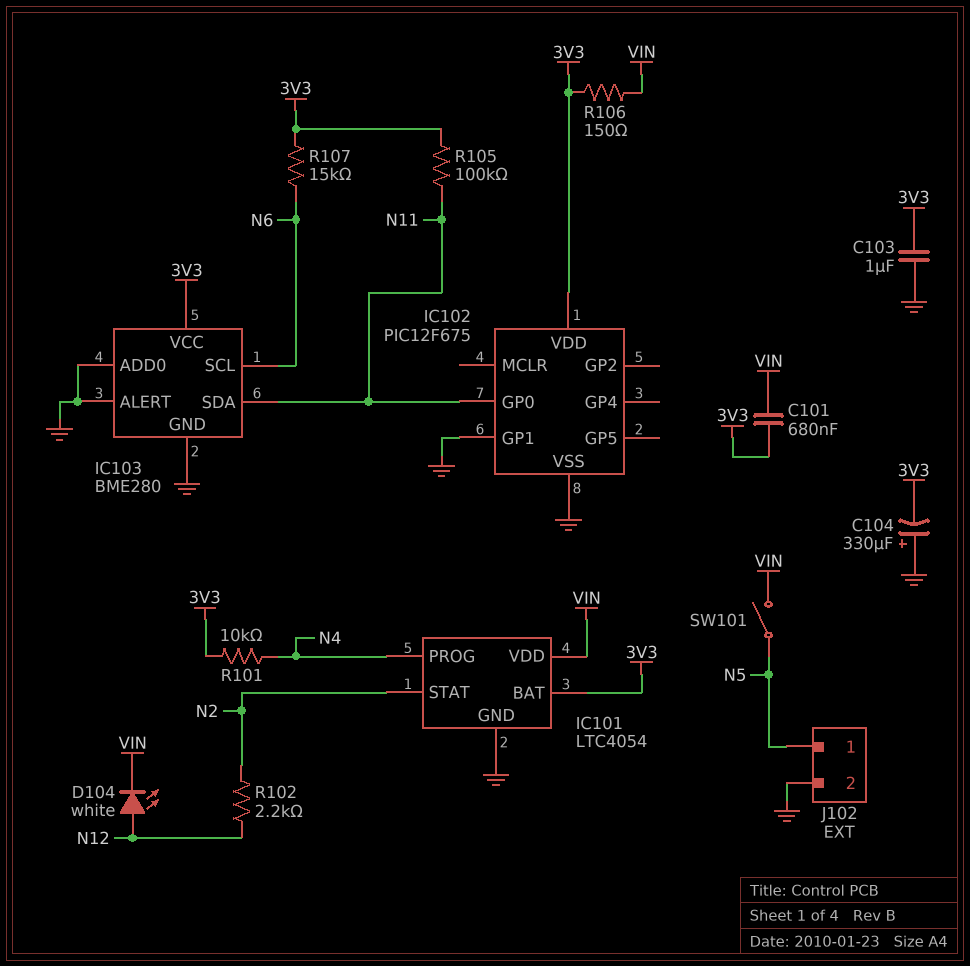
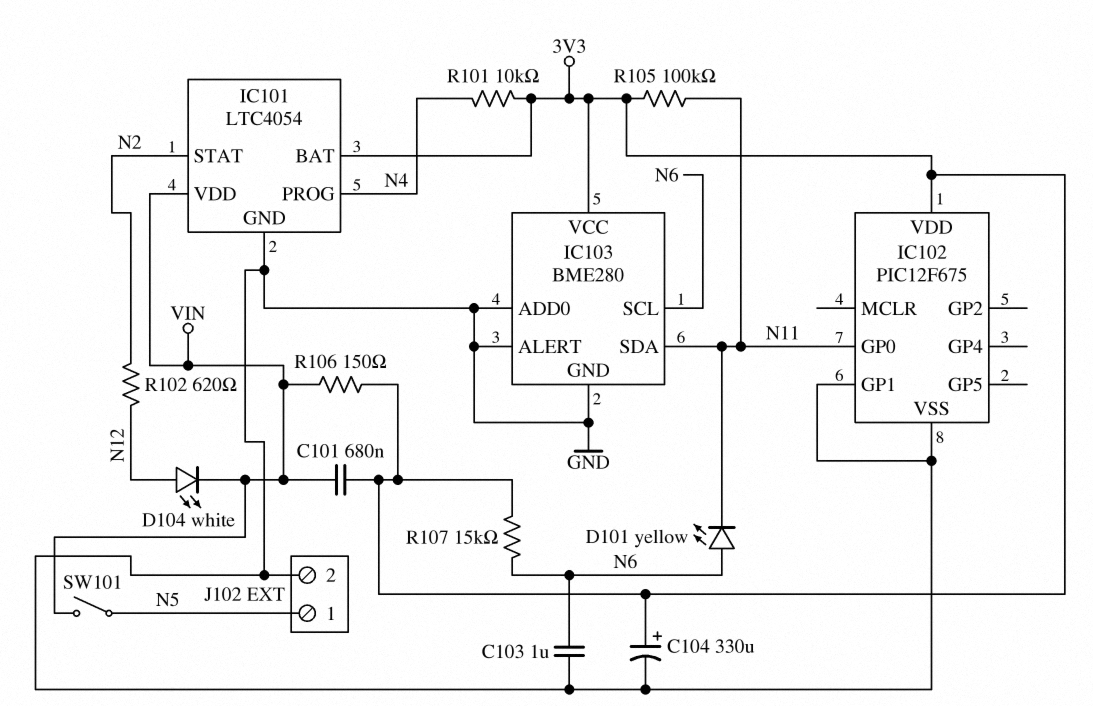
C103: 1uF (3V3, GND) -> 1uF (GND, N6)
C104: 330uF (plus GND, minus 3V3) -> 330uF (plus 3V3, minus GND)
D101: none -> LED yellow (A N6, K N11)
R102: 2.2k (N2, N12) -> 620 (N2, N12)

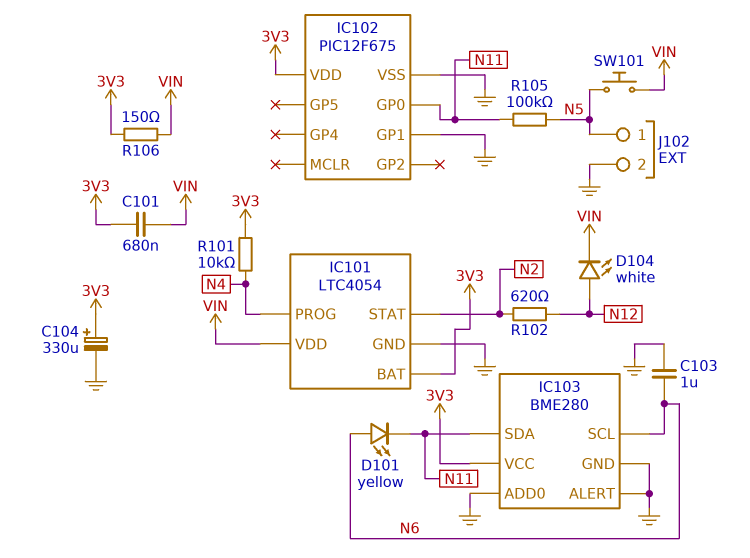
R105: 100k (3V3, N11) -> 100k (N5, N11)
R107: 15k (3V3, N6) -> none
SW101: switch (N5, VIN) -> button (N5, VIN)

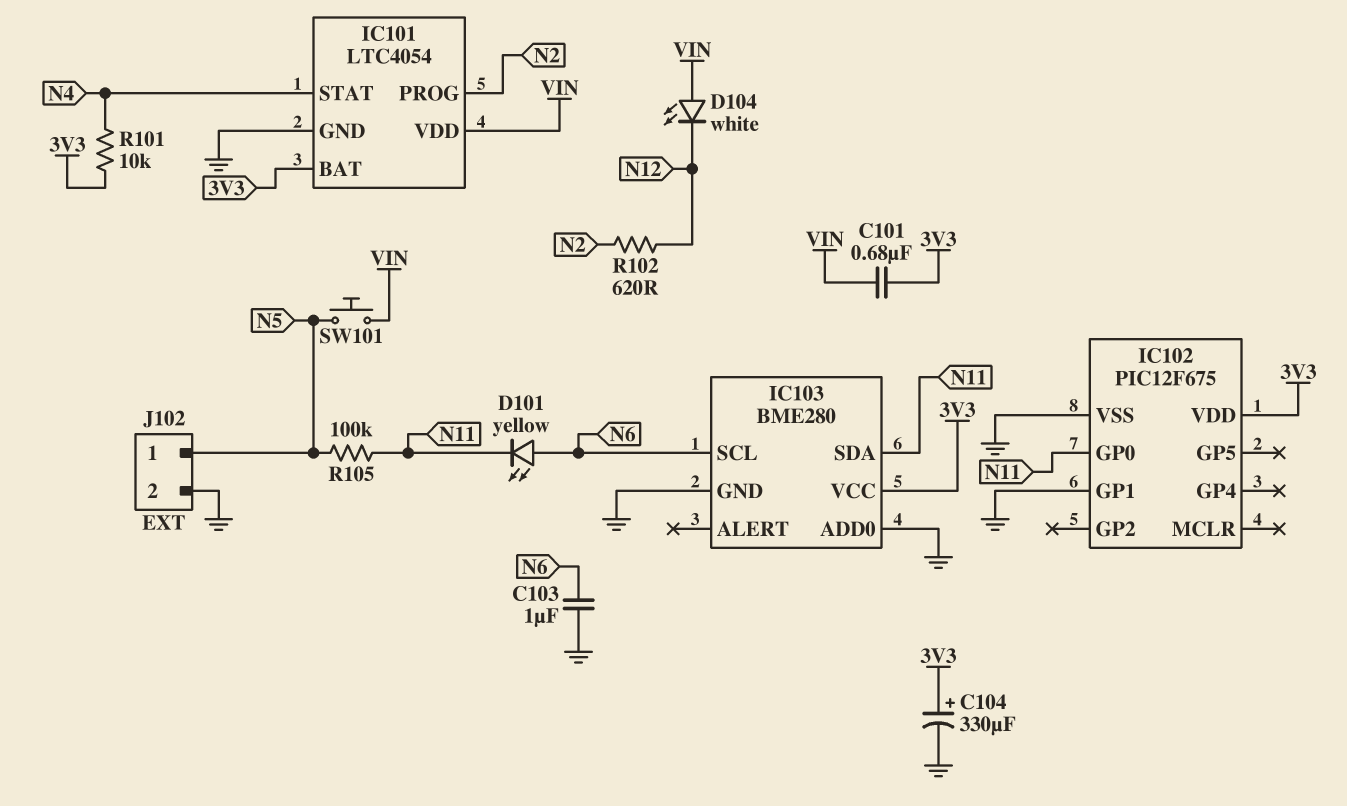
D104: LED white (A N12, K VIN) -> LED white (A VIN, K N12)
IC101 pin PROG: N4 -> N2
IC101 pin STAT: N2 -> N4
IC103 pin ALERT: GND -> none
R106: 150 (3V3, VIN) -> none

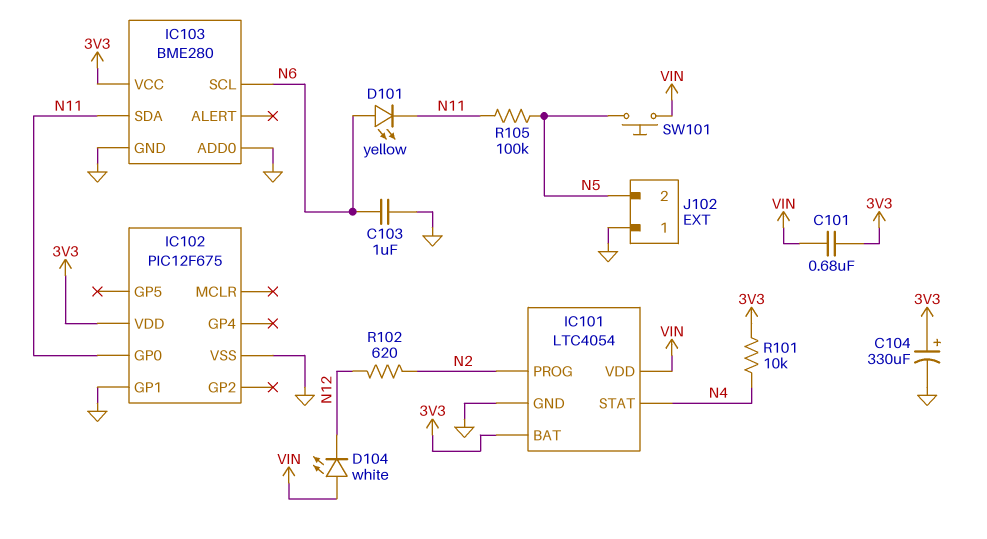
J102 pin 1: N5 -> GND
J102 pin 2: GND -> N5

